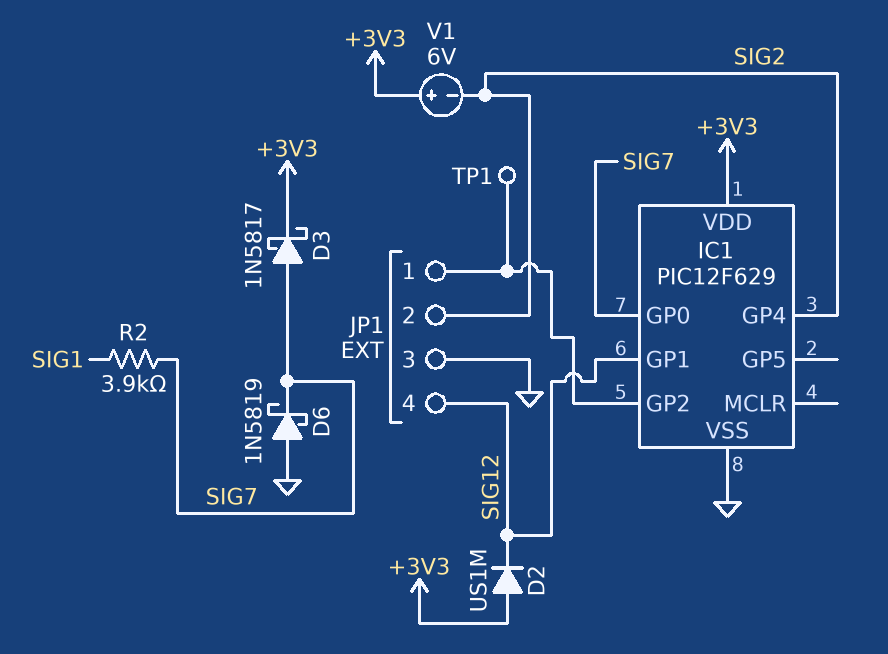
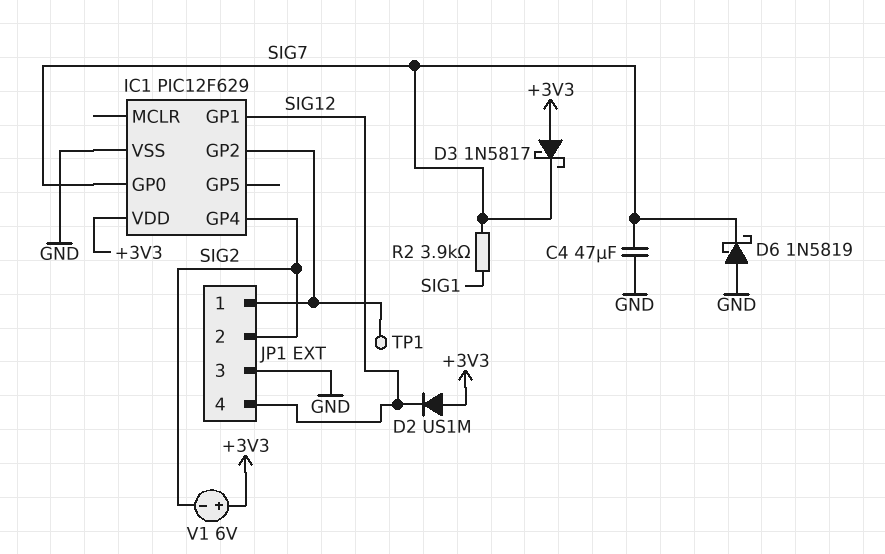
C4: none -> 47uF (GND, SIG7)
D3: schottky 1N5817 (A SIG7, K +3V3) -> schottky 1N5817 (A +3V3, K SIG7)

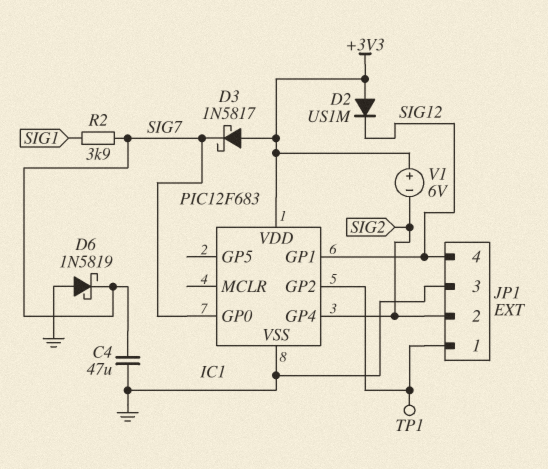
IC1: PIC12F629 -> PIC12F683

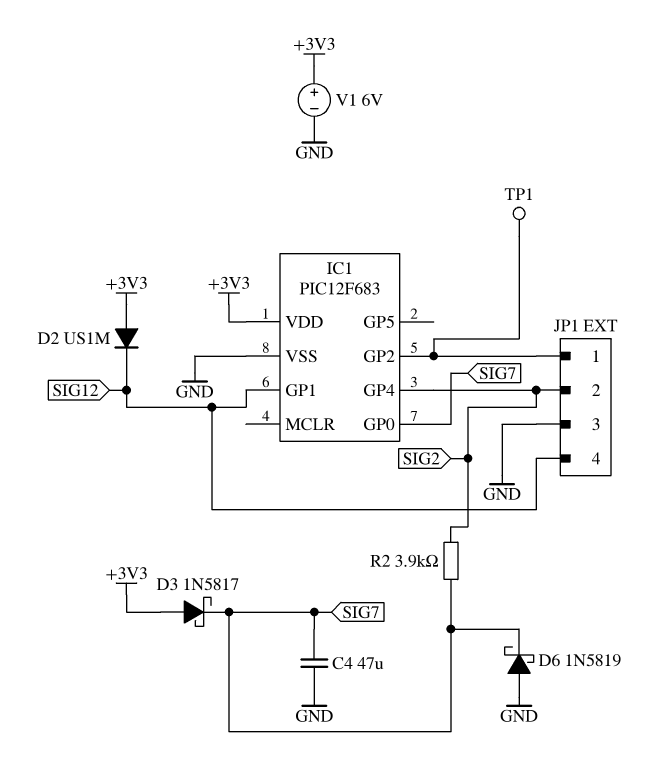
R2: 3.9k (SIG1, SIG7) -> 3.9k (SIG2, SIG7)
V1: 6V (plus +3V3, minus SIG2) -> 6V (plus +3V3, minus GND)

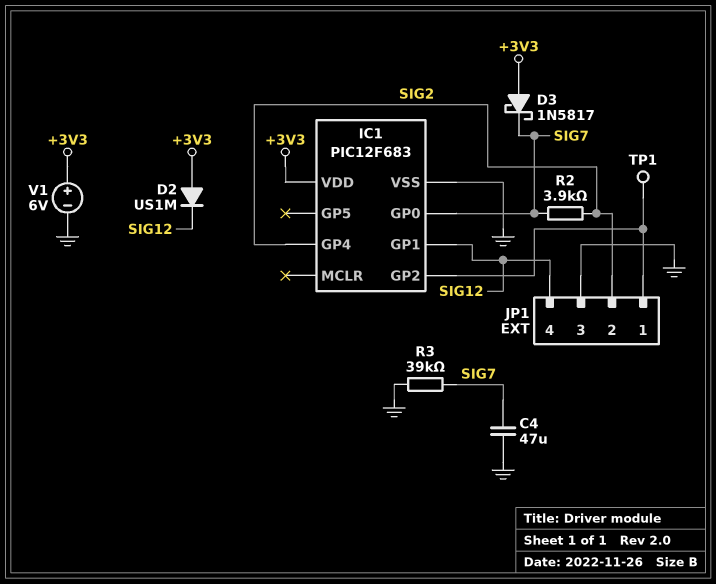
D6: schottky 1N5819 (A GND, K SIG7) -> none
R3: none -> 39k (GND, SIG7)

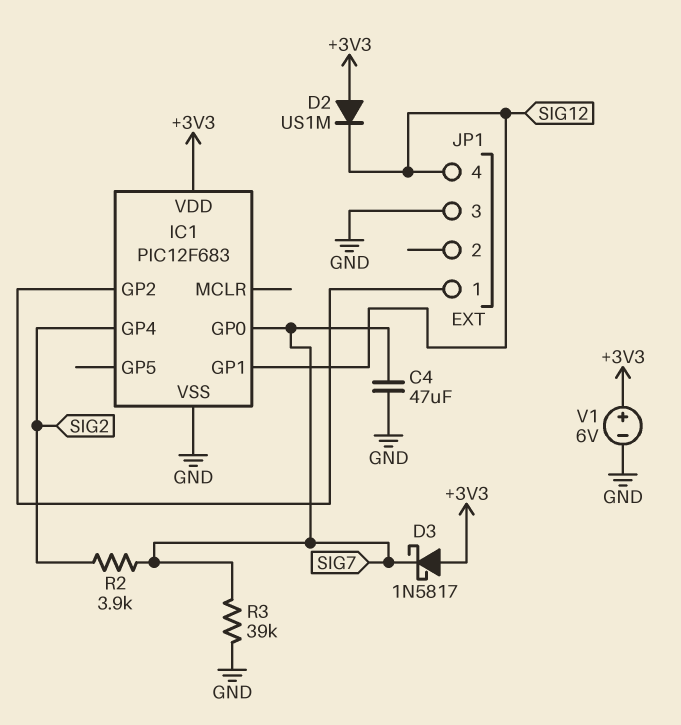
JP1 pin 2: SIG2 -> none
TP1: test point (IC1/GP2) -> none

